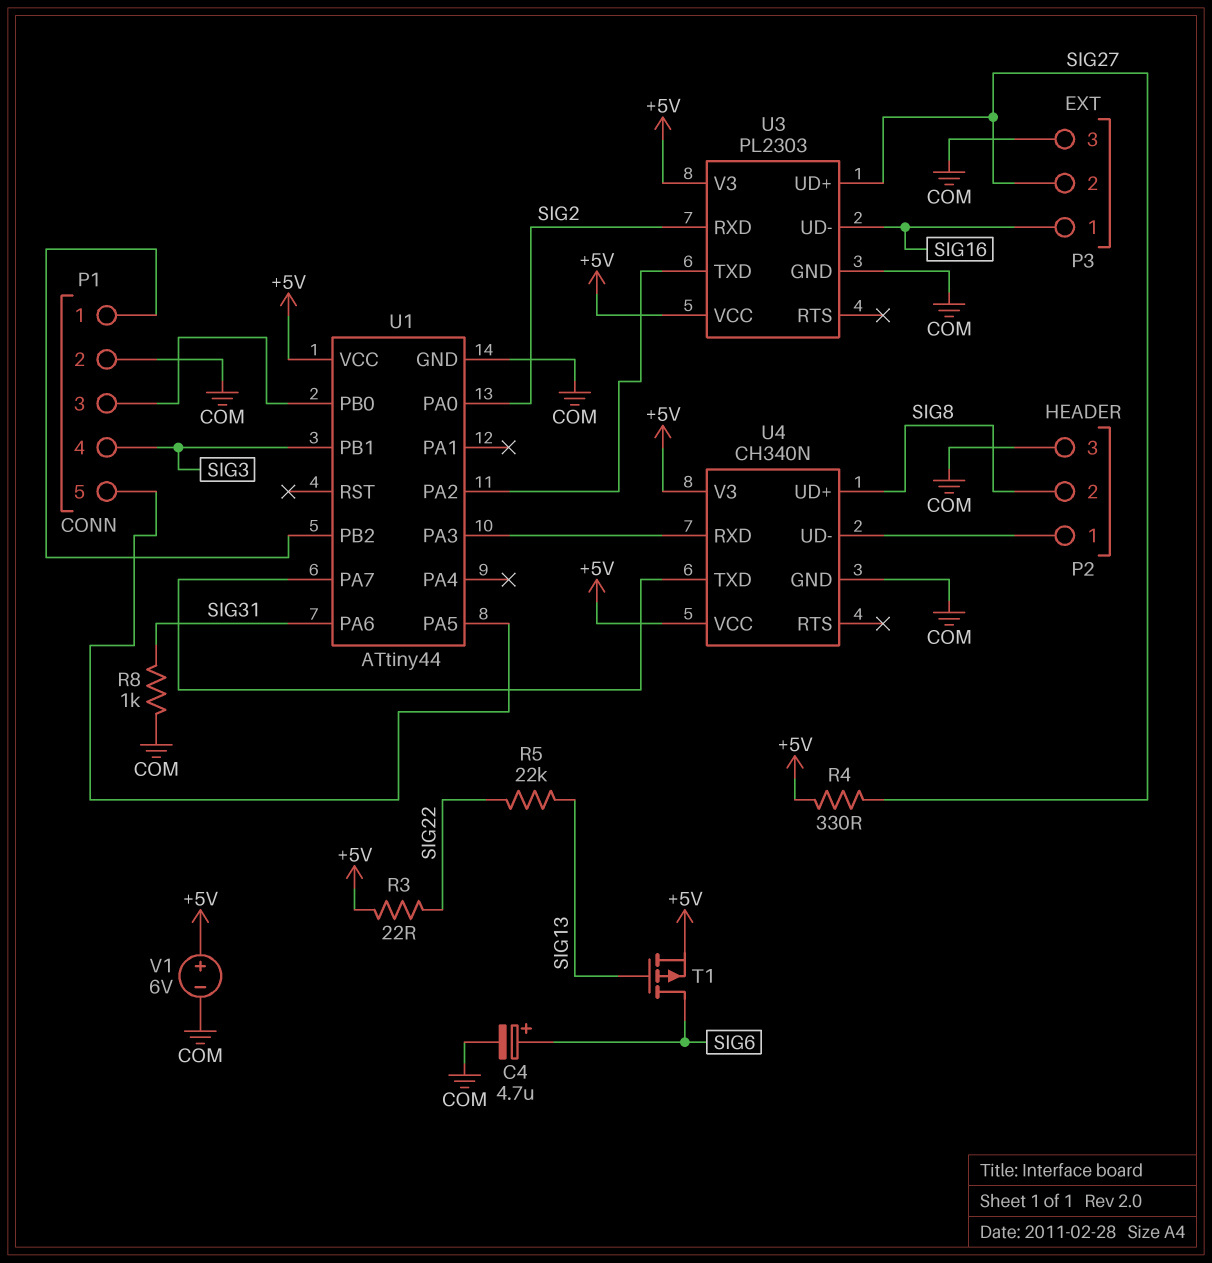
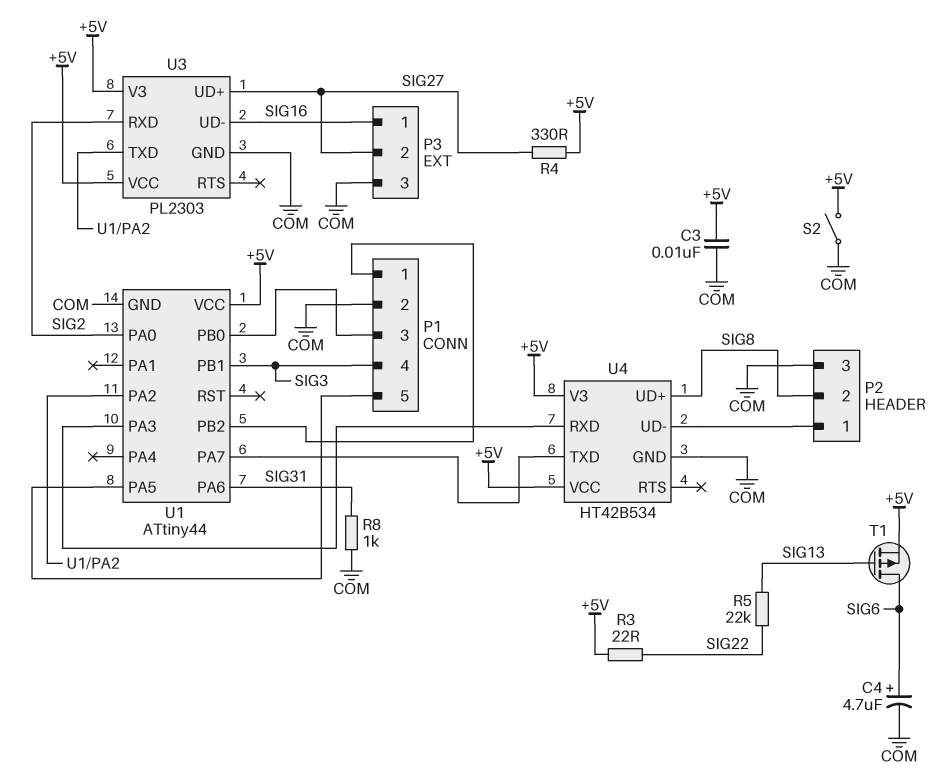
C3: none -> 10nF (+5V, COM)
S2: none -> switch (+5V, COM)
U4: CH340N -> HT42B534
V1: 6V (plus +5V, minus COM) -> none

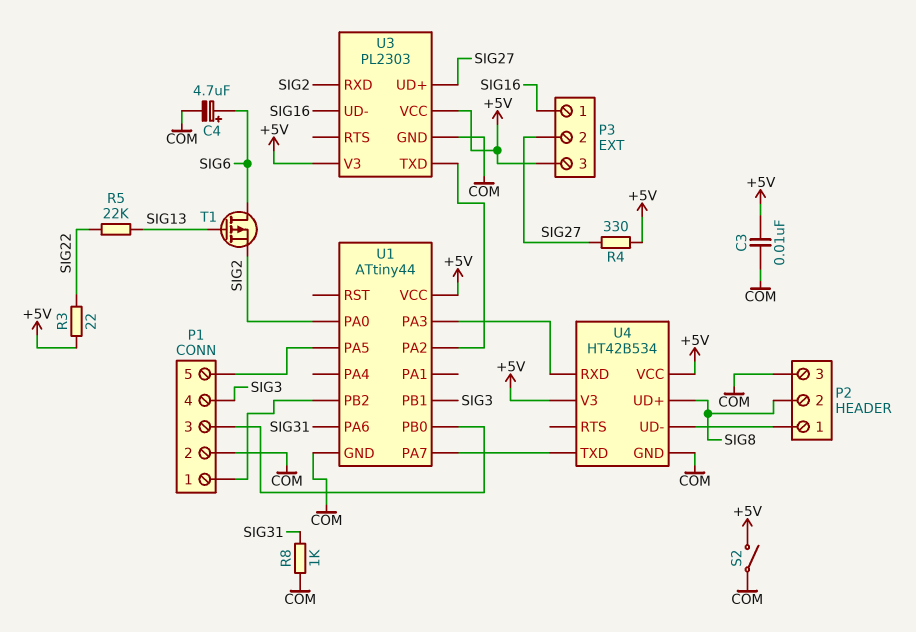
P3 pin 3: COM -> +5V
T1: PMOS (G SIG13, D SIG6, S +5V) -> PMOS (G SIG13, D SIG6, S SIG2)

